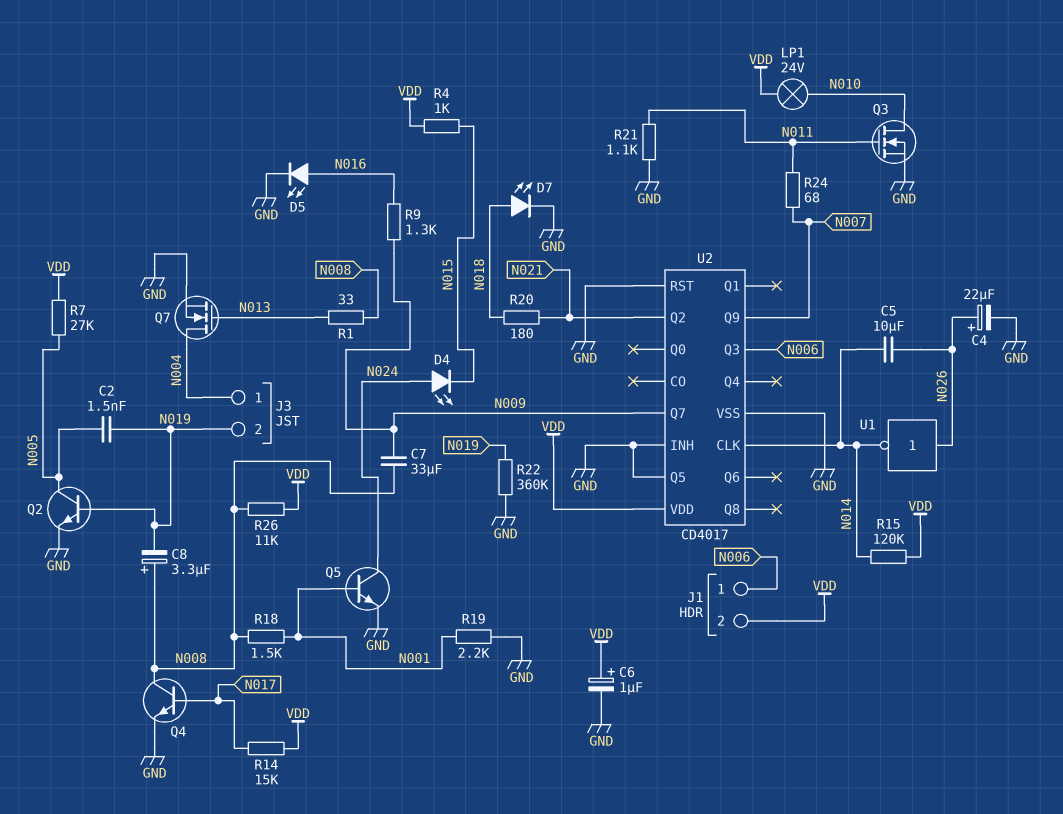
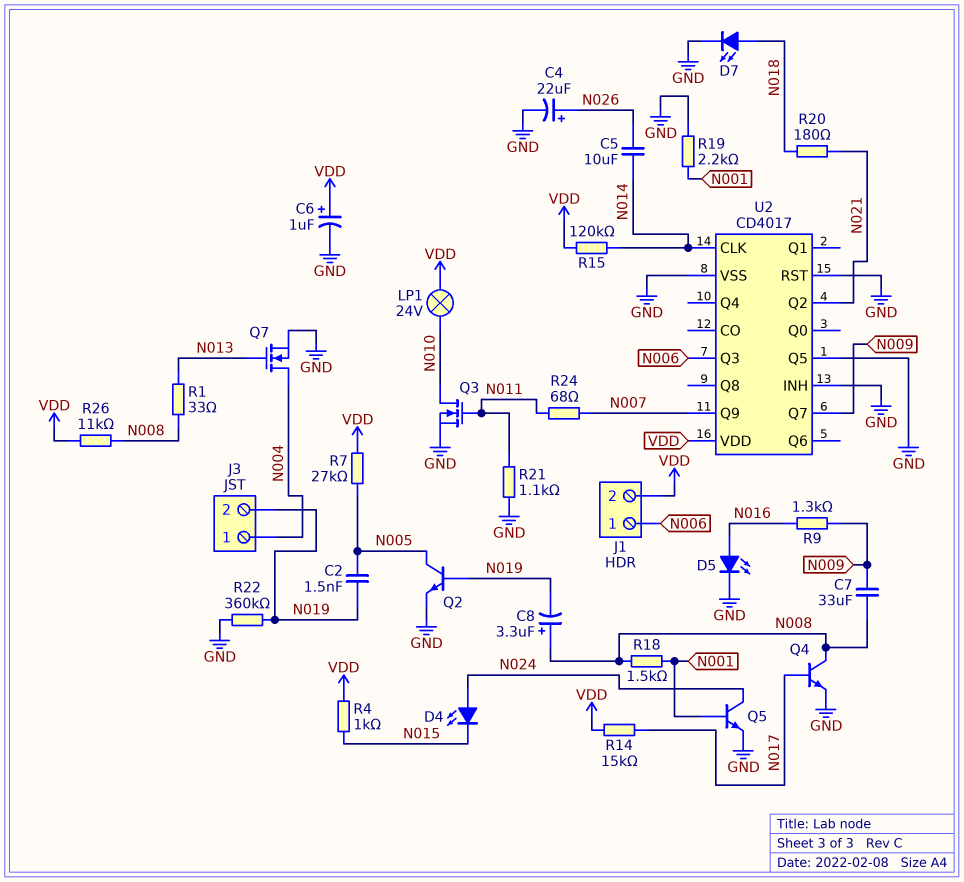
U1: NOT (in N026, out N014) -> none

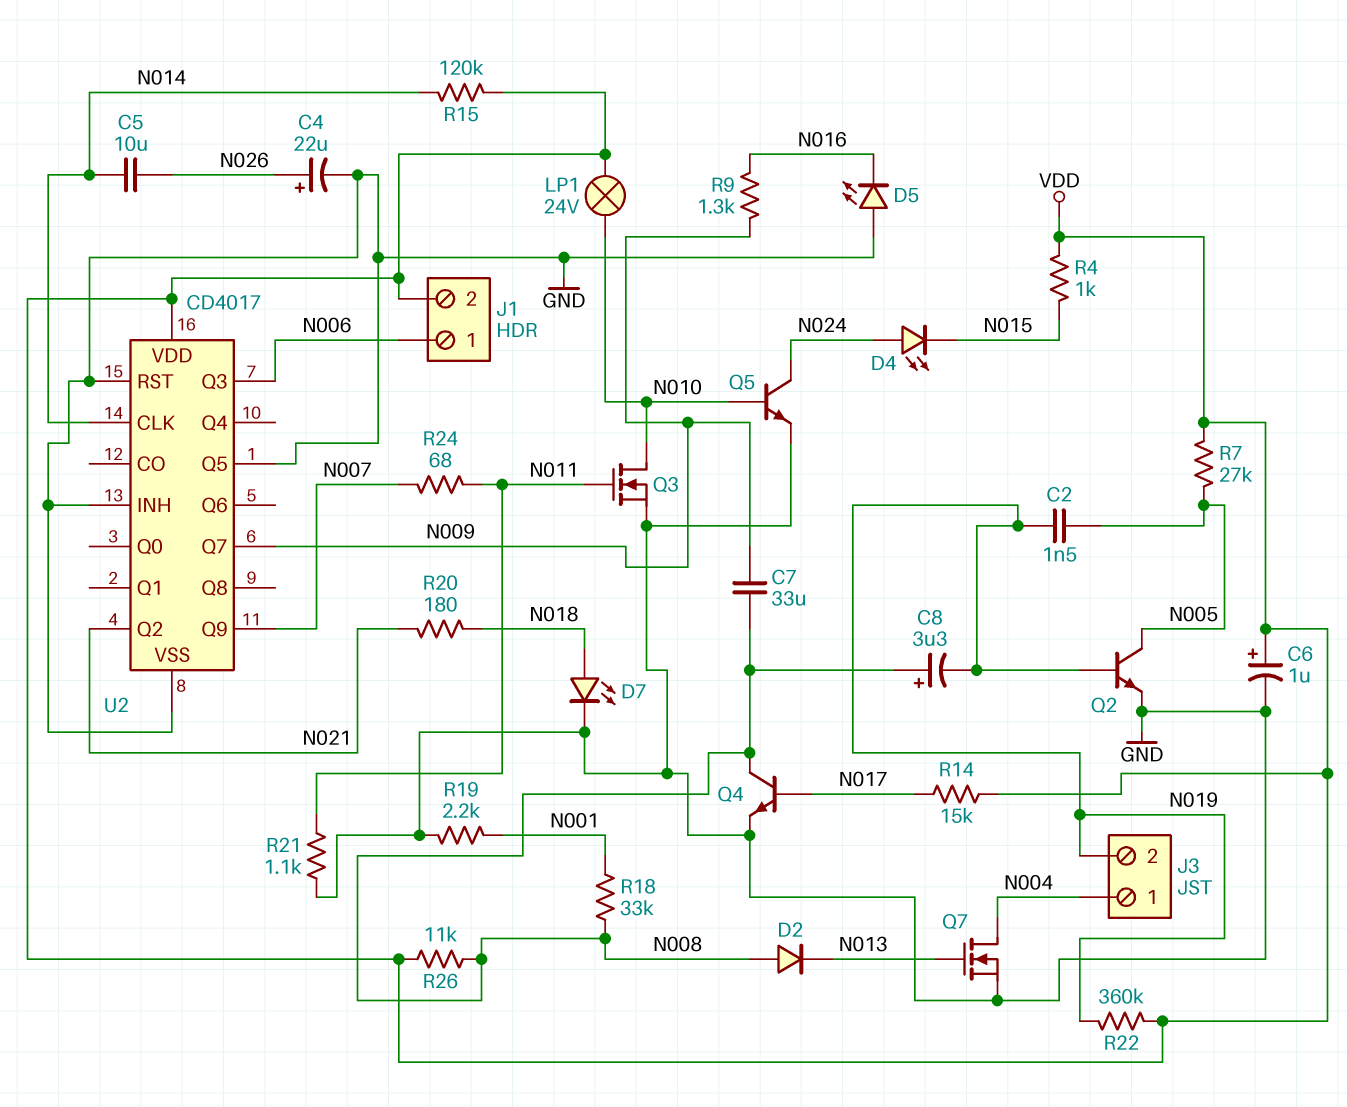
D2: none -> diode (A N008, K N013)
D5: LED (A N016, K GND) -> LED (A GND, K N016)
Q5: NPN (B N001, C N024, E GND) -> NPN (B N010, C N024, E GND)
R1: 33 (N008, N013) -> none
R18: 1.5k (N001, N008) -> 33k (N001, N008)
R22: 360k (GND, N019) -> 360k (N019, VDD)

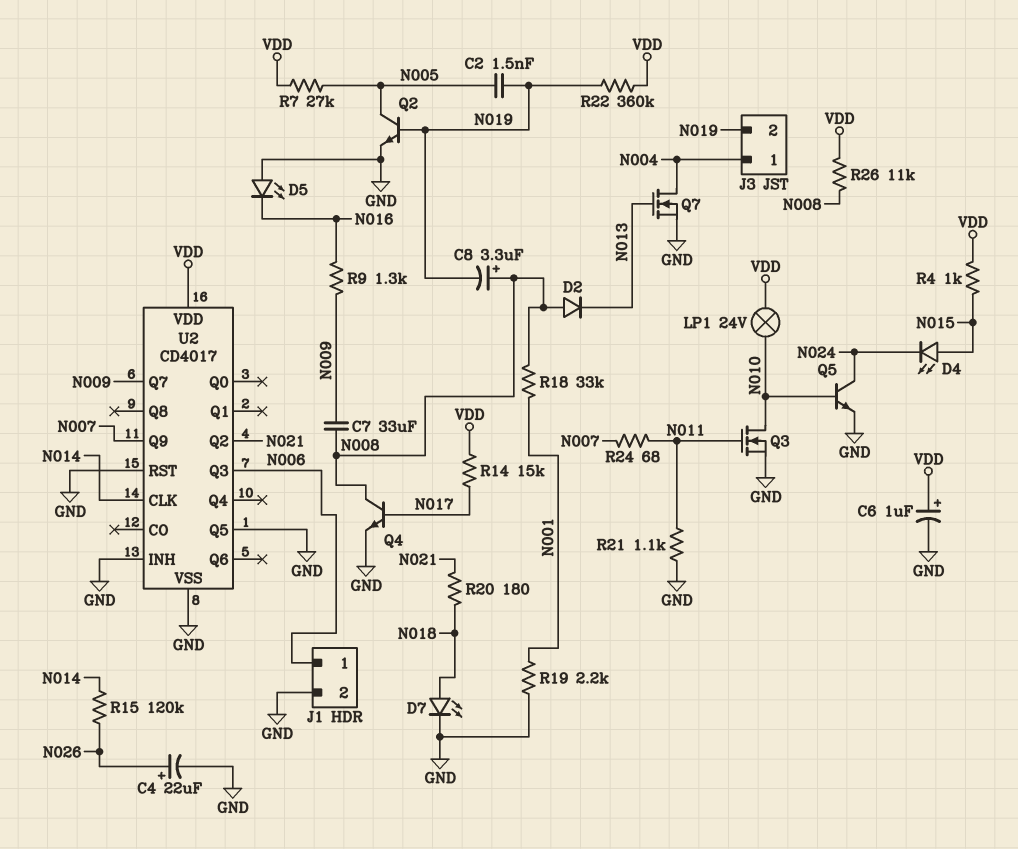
C5: 10uF (N014, N026) -> none
D4: LED (A N024, K N015) -> LED (A N015, K N024)
J1 pin 2: VDD -> GND
R15: 120k (N014, VDD) -> 120k (N014, N026)

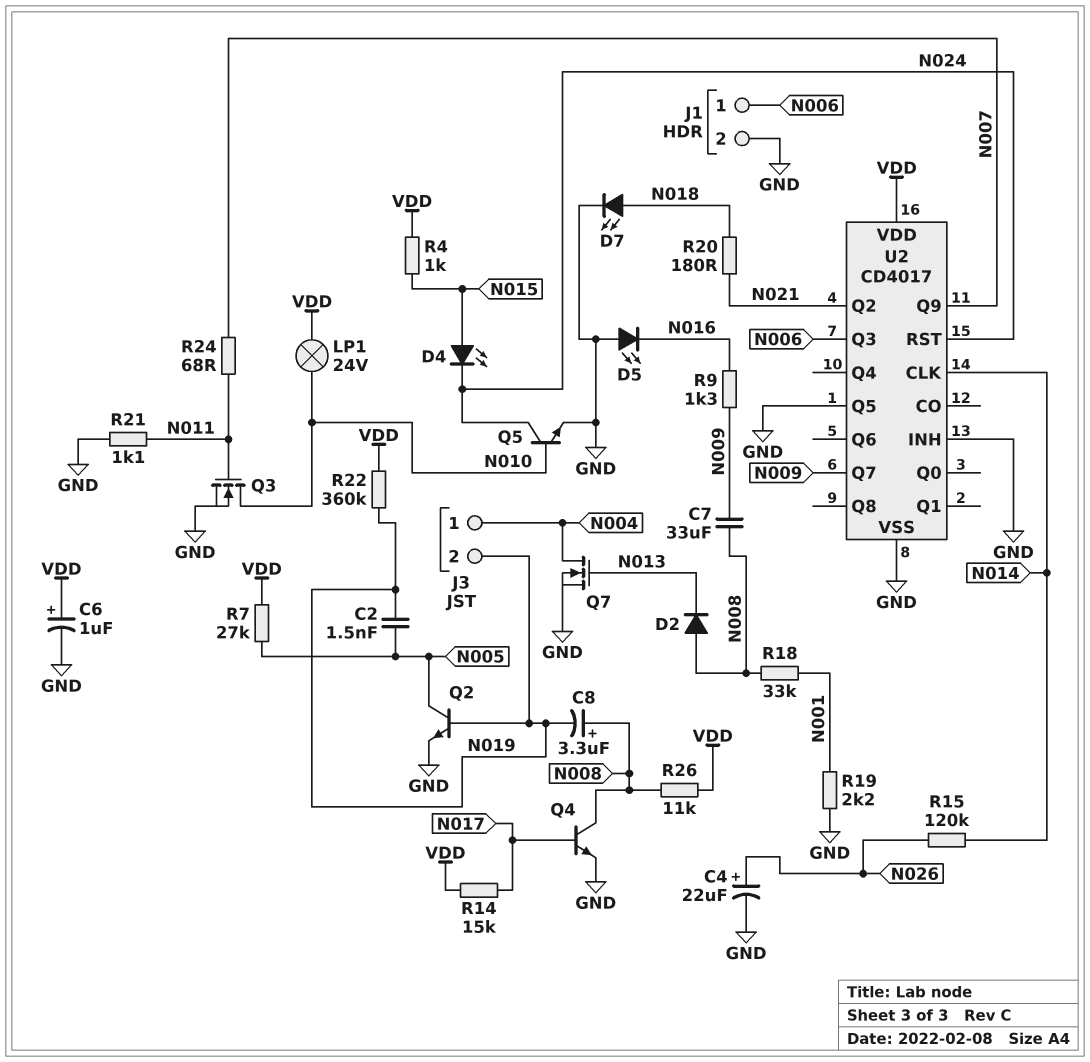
U2 pin RST: GND -> N024

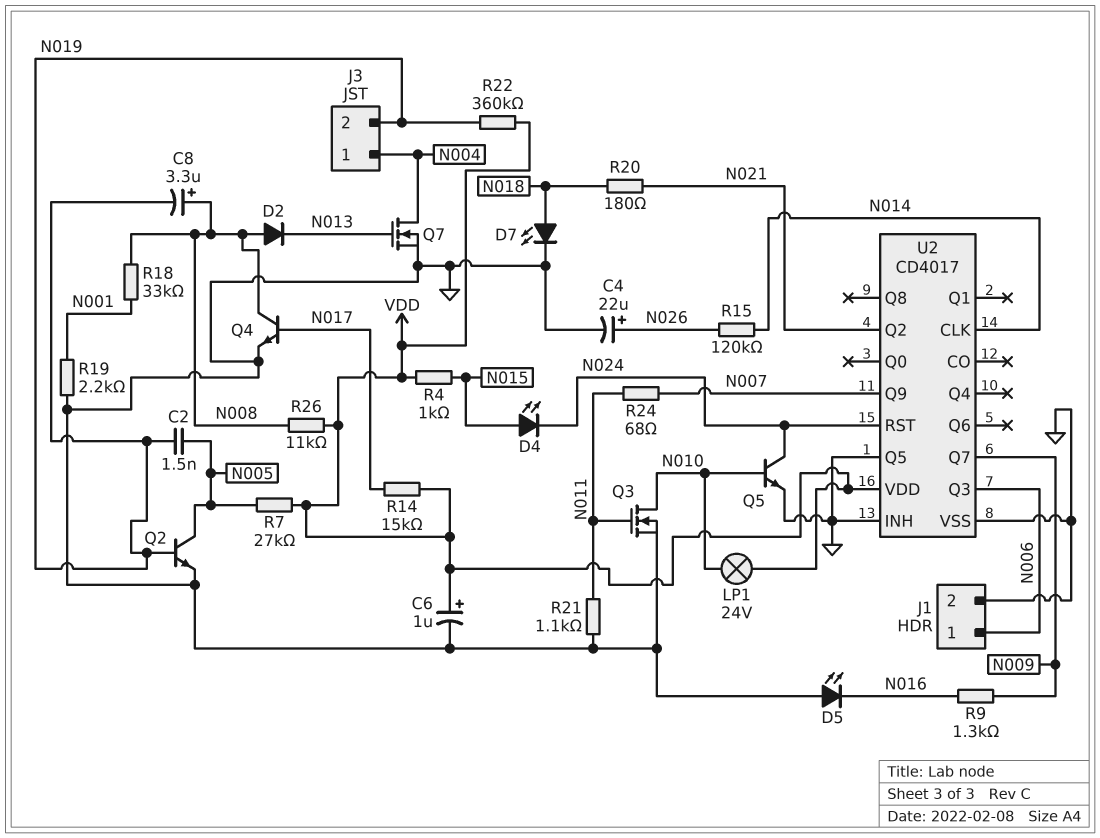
C7: 33uF (N008, N009) -> none

